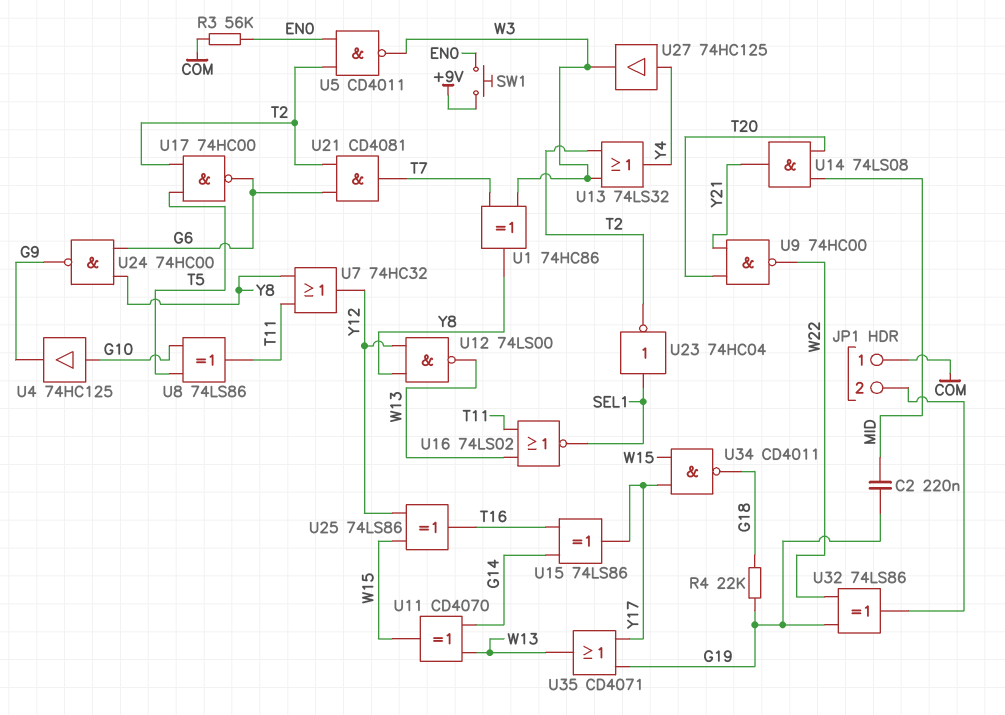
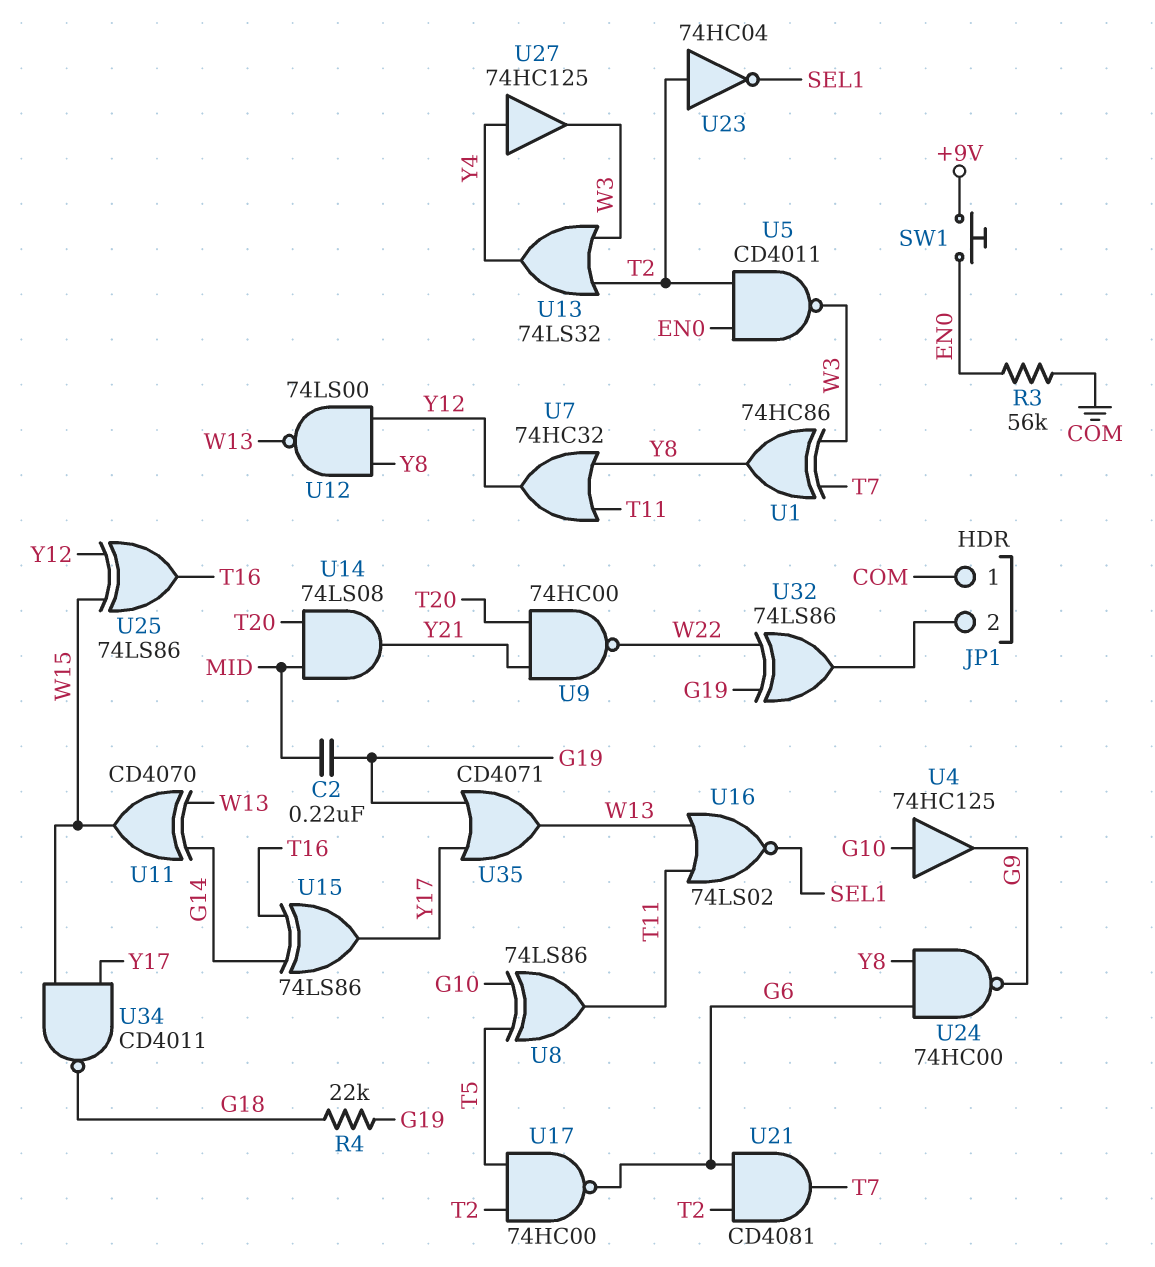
U23: NOT 74HC04 (in SEL1, out T2) -> NOT 74HC04 (in T2, out SEL1)

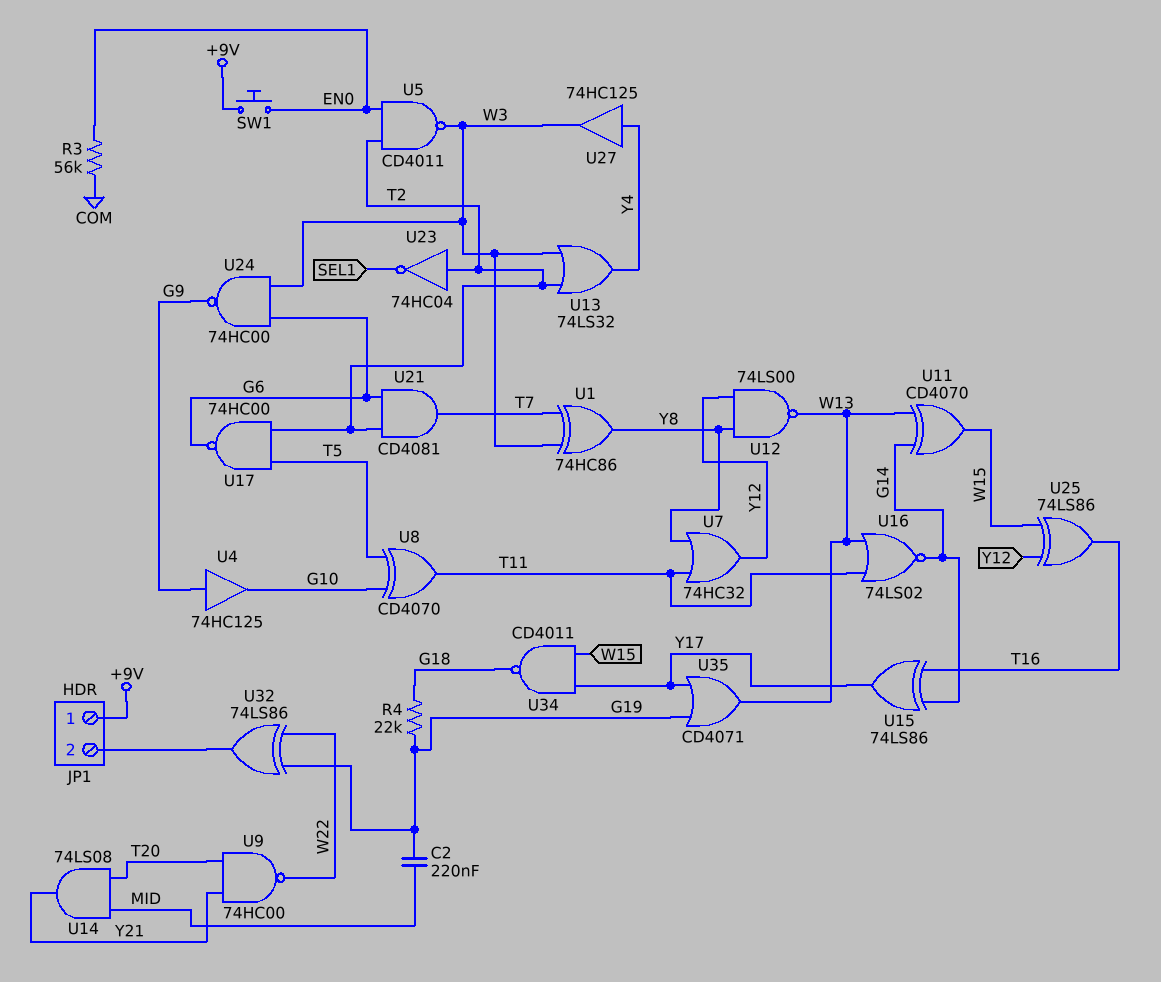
JP1 pin 1: COM -> +9V
U4: buffer 74HC125 (in G10, out G9) -> buffer 74HC125 (in G9, out G10)
U8: XOR 74LS86 (in G10, in T5, out T11) -> XOR CD4070 (in G10, in T5, out T11)
U16: NOR 74LS02 (in T11, in W13, out SEL1) -> NOR 74LS02 (in T11, in W13, out G14)
U24: NAND 74HC00 (in G6, in Y8, out G9) -> NAND 74HC00 (in G6, in W3, out G9)

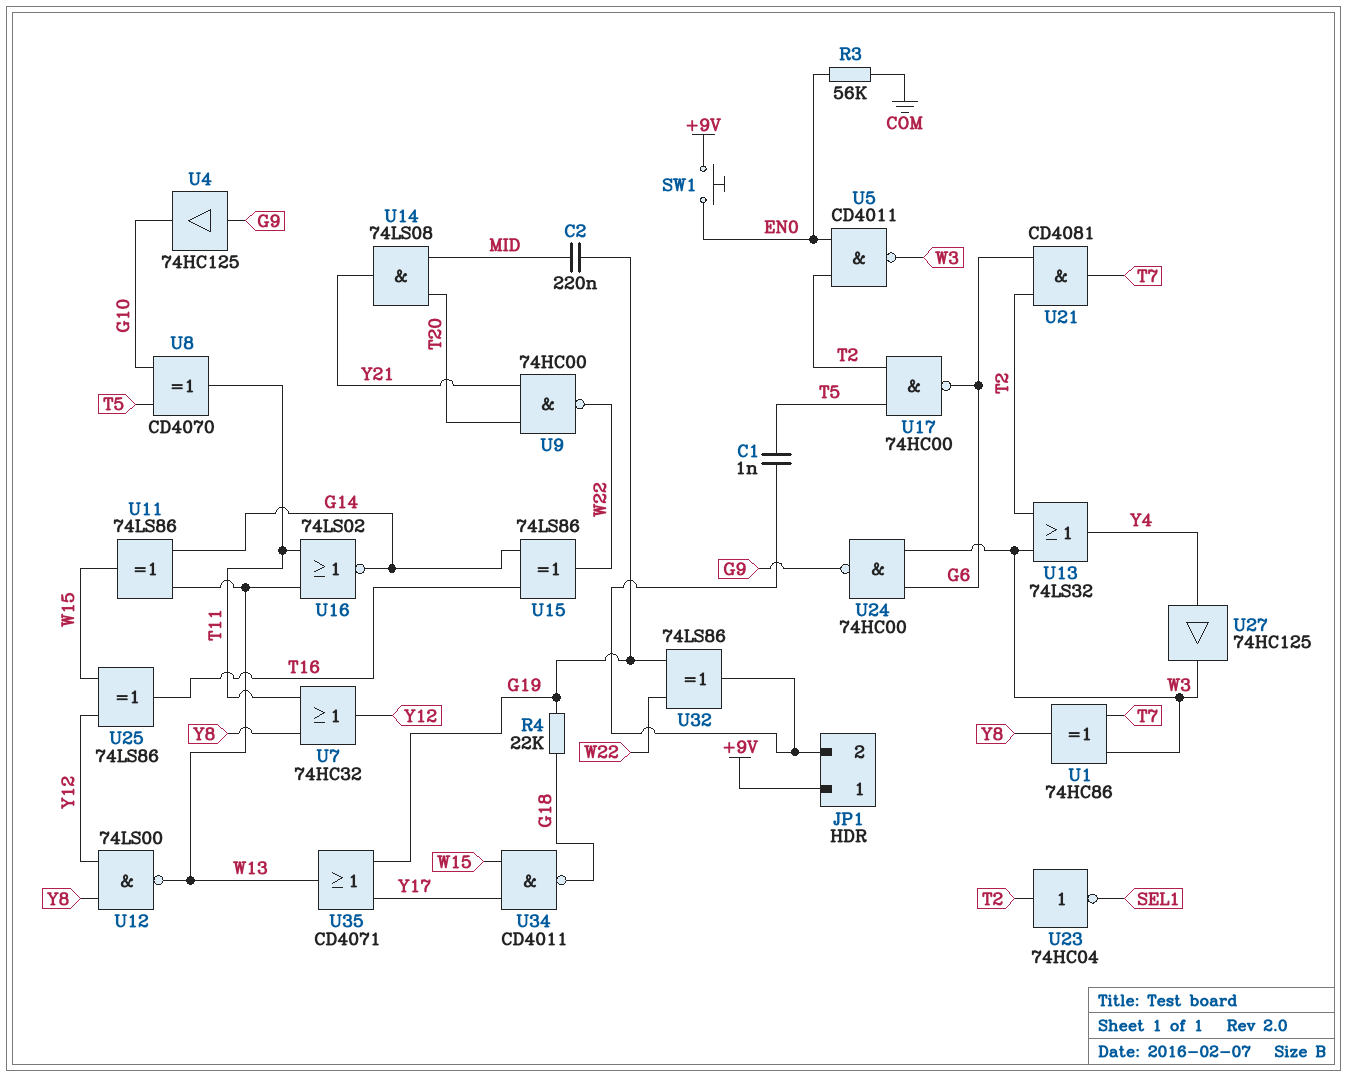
C1: none -> 1nF (JP1/2, T5)
U11: XOR CD4070 (in G14, in W13, out W15) -> XOR 74LS86 (in G14, in W13, out W15)
U15: XOR 74LS86 (in G14, in T16, out Y17) -> XOR 74LS86 (in G14, in T16, out W22)

